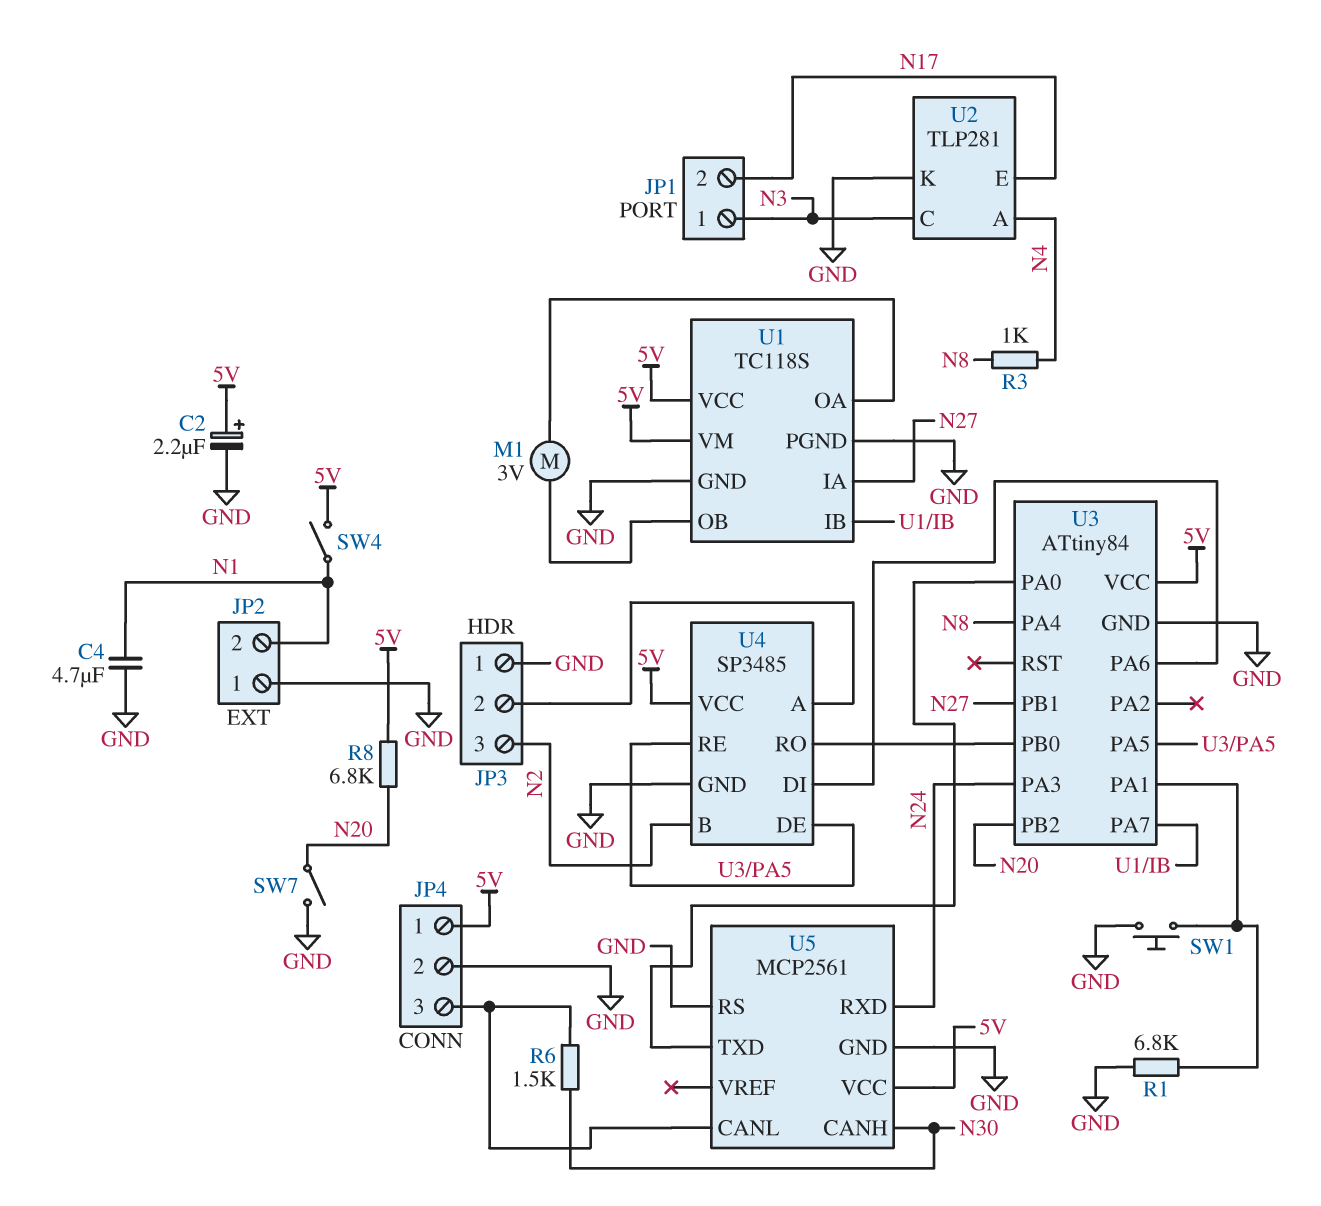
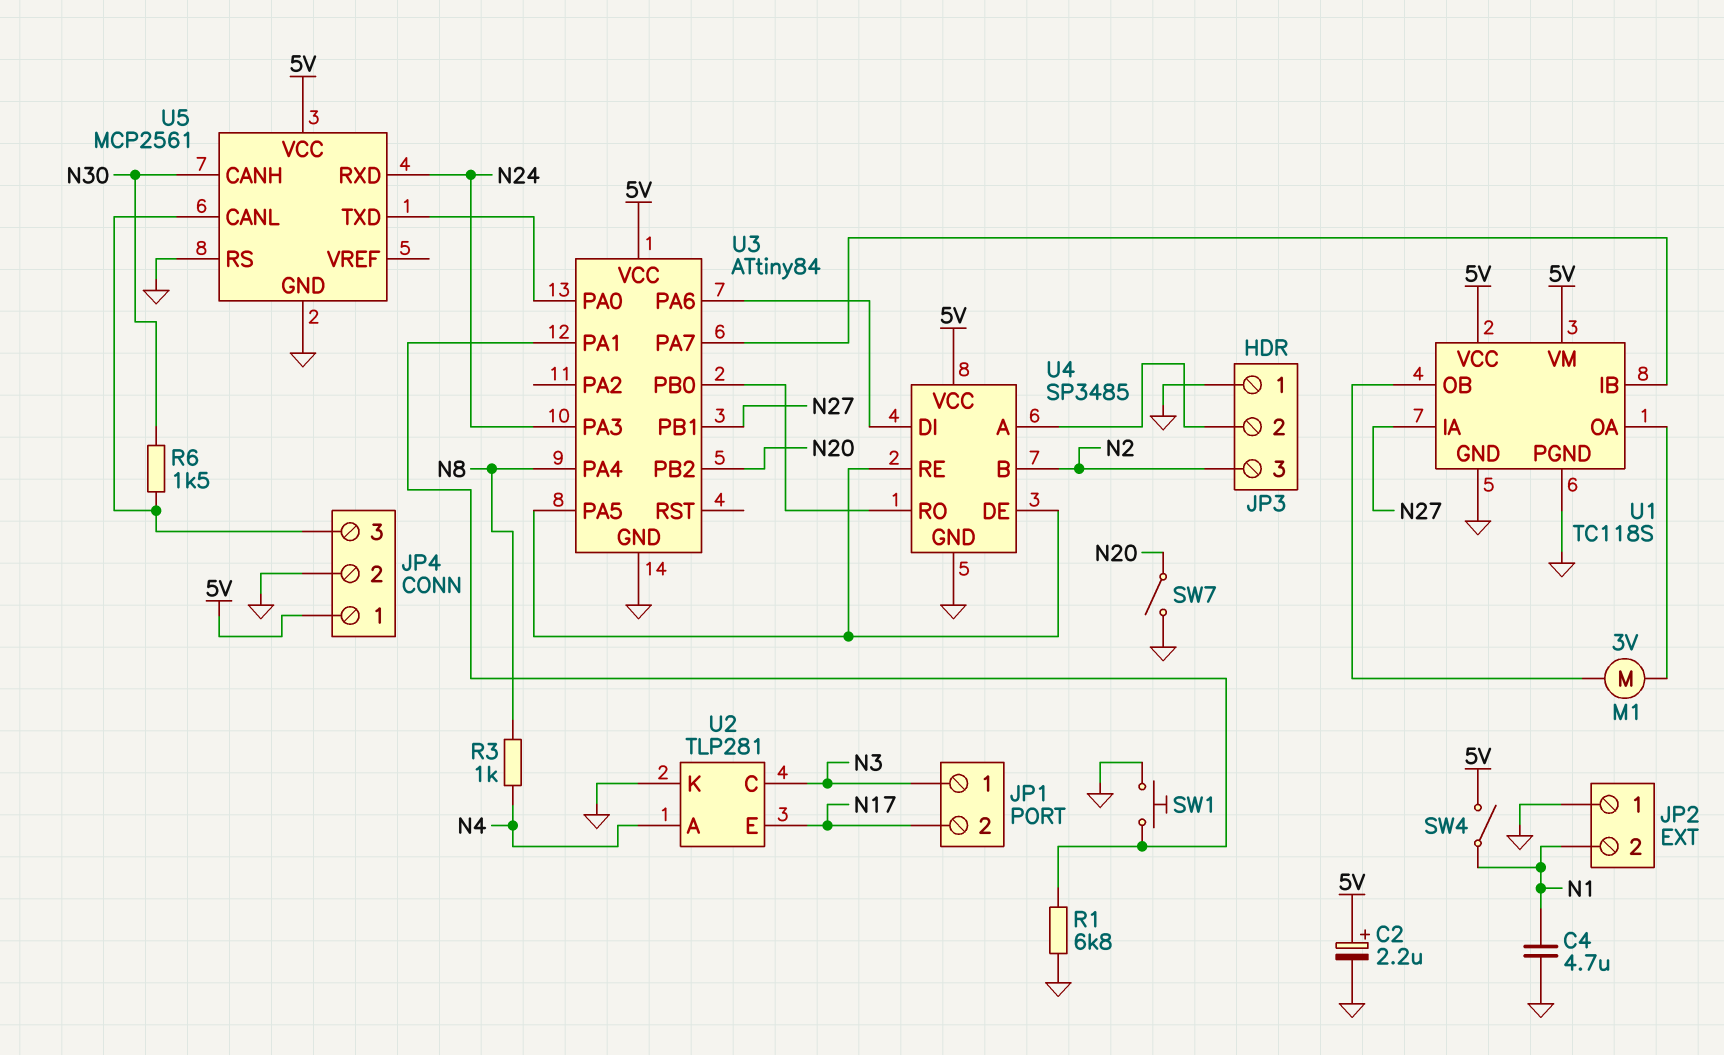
R8: 6.8k (5V, N20) -> none

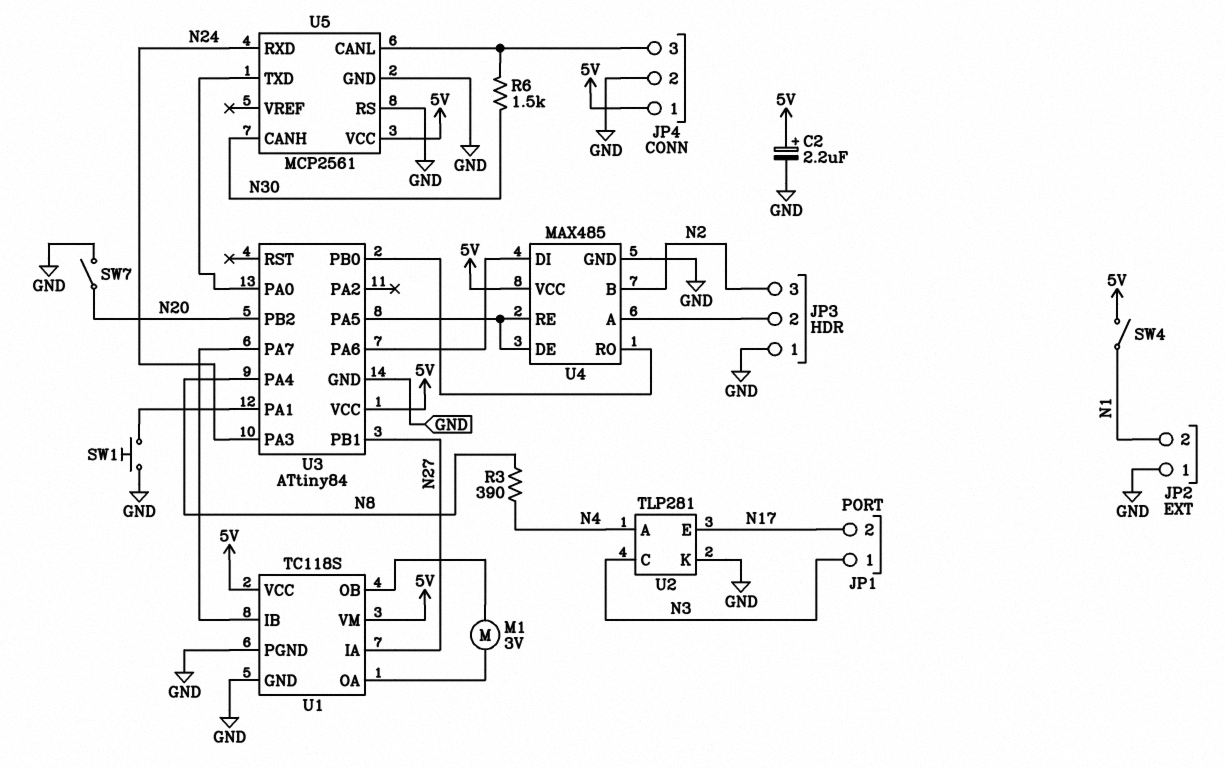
C4: 4.7uF (GND, N1) -> none
R1: 6.8k (GND, U3/PA1) -> none
R3: 1k (N4, N8) -> 390 (N4, N8)
U4: SP3485 -> MAX485

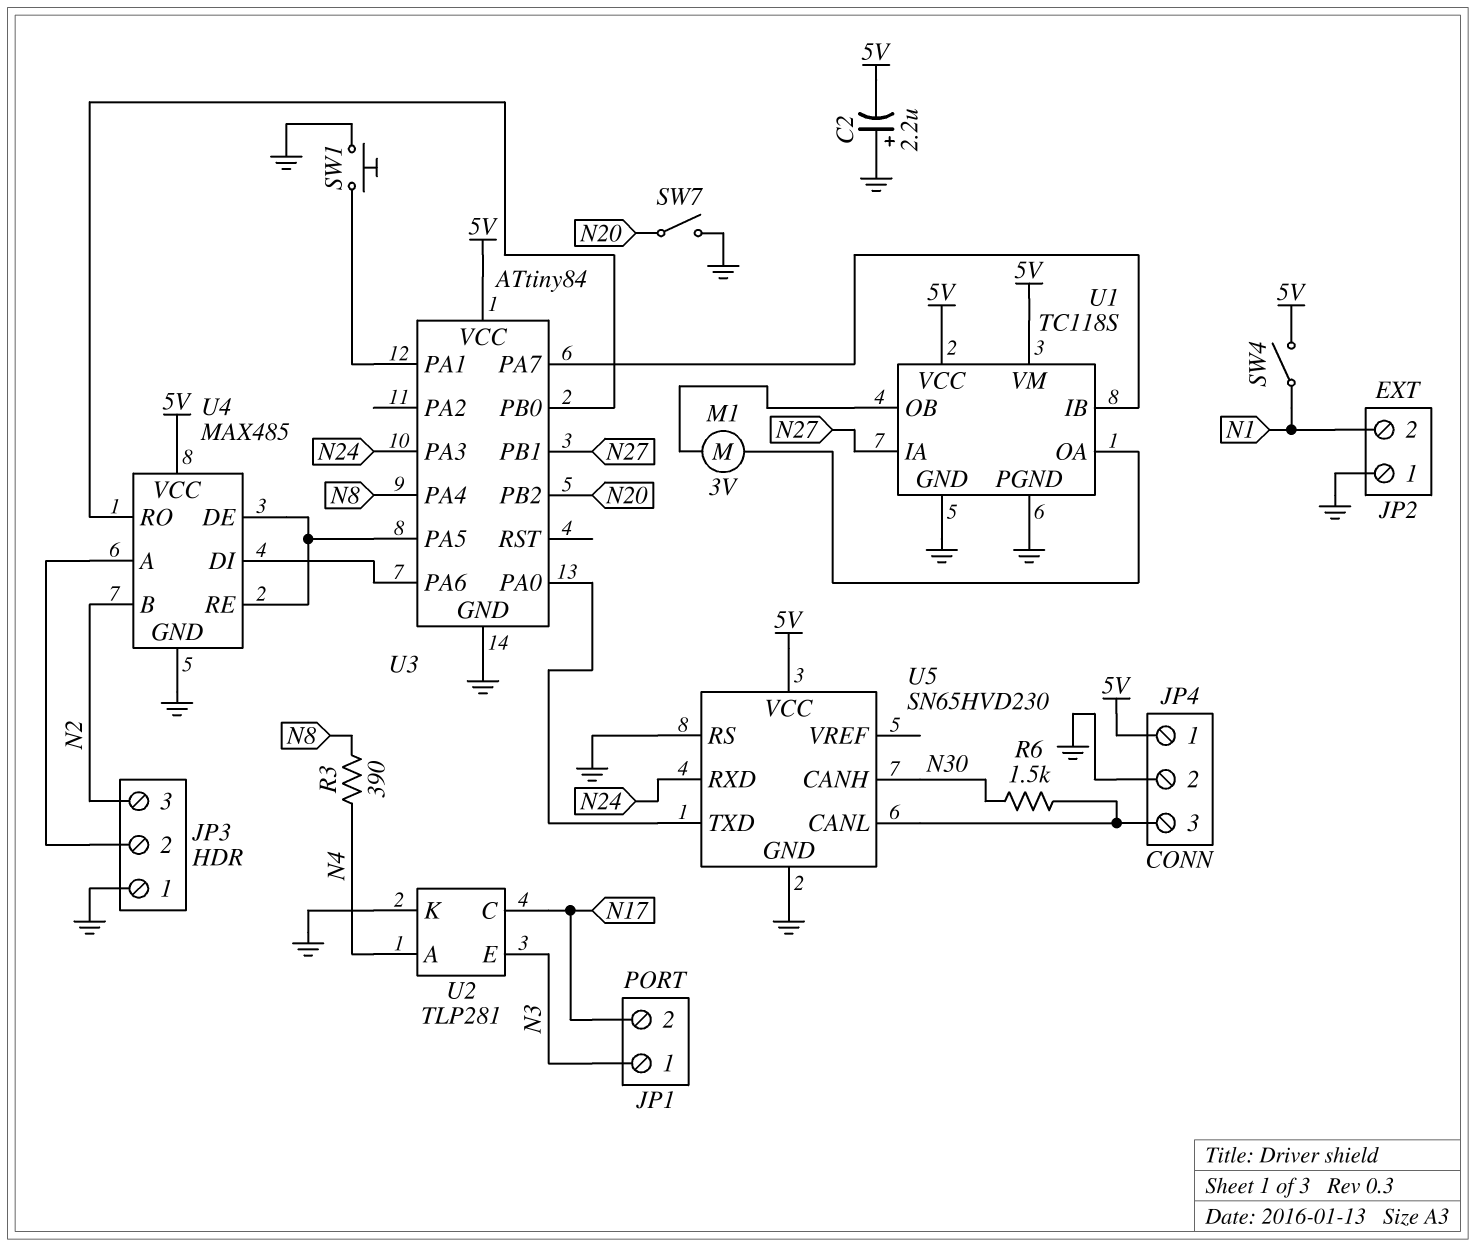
C2: 2.2uF (plus 5V, minus GND) -> 2.2uF (plus GND, minus 5V)
U2 pin C: N3 -> N17
U2 pin E: N17 -> N3
U5: MCP2561 -> SN65HVD230

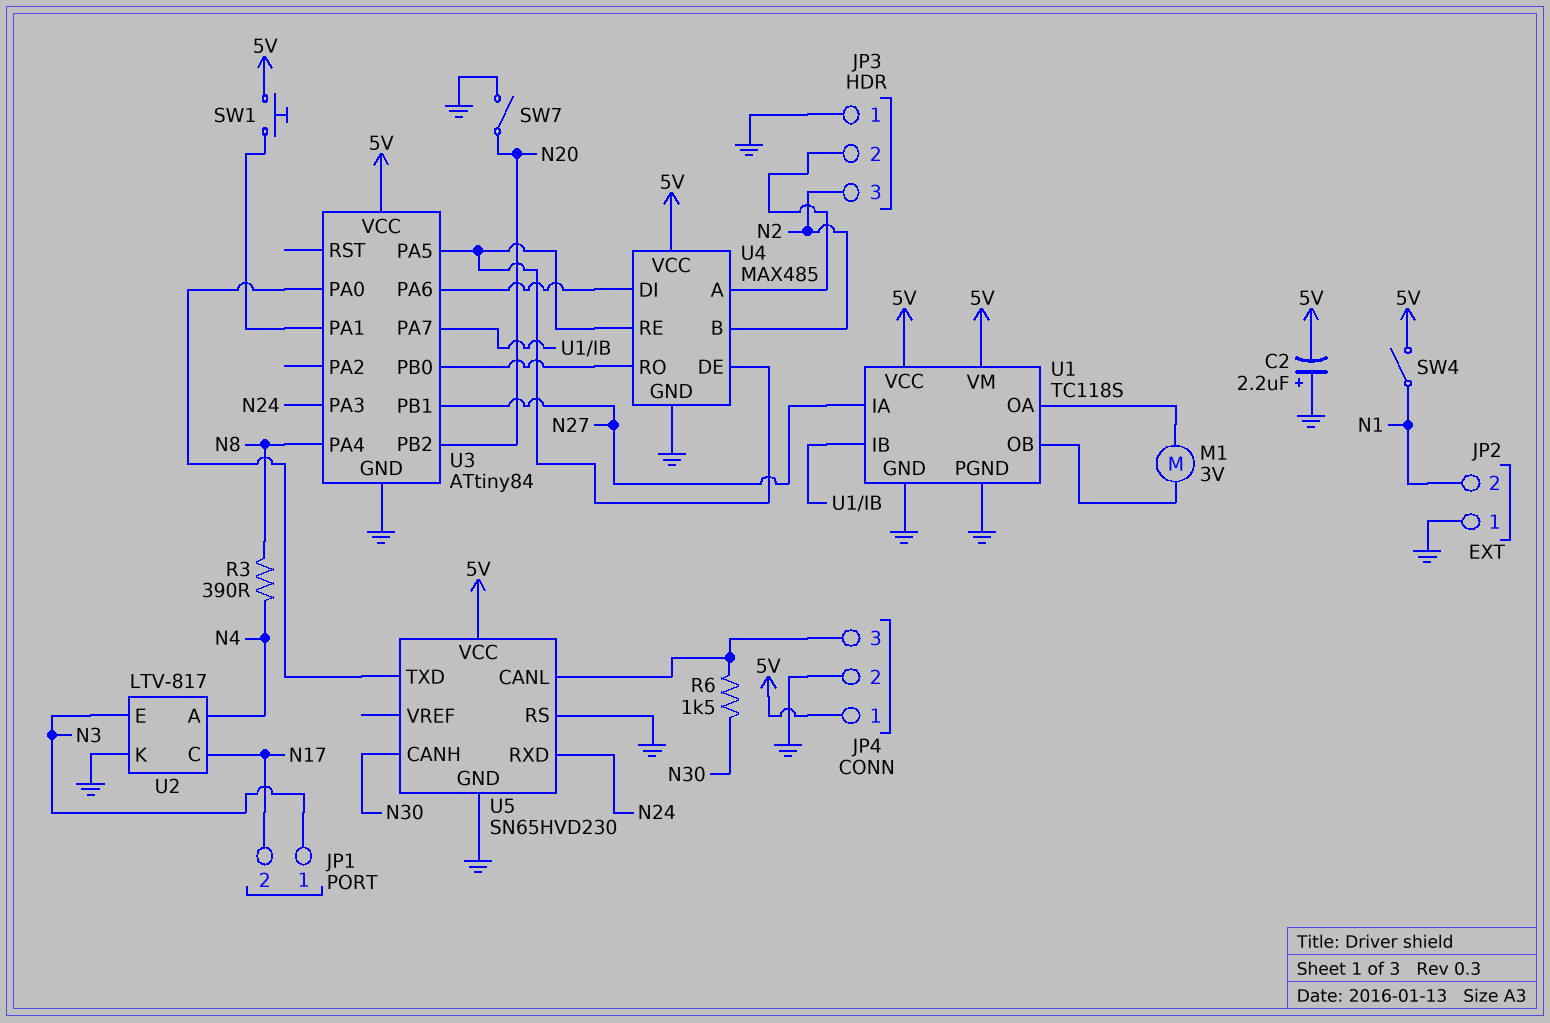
SW1: button (GND, U3/PA1) -> button (5V, U3/PA1)
U2: TLP281 -> LTV-817

